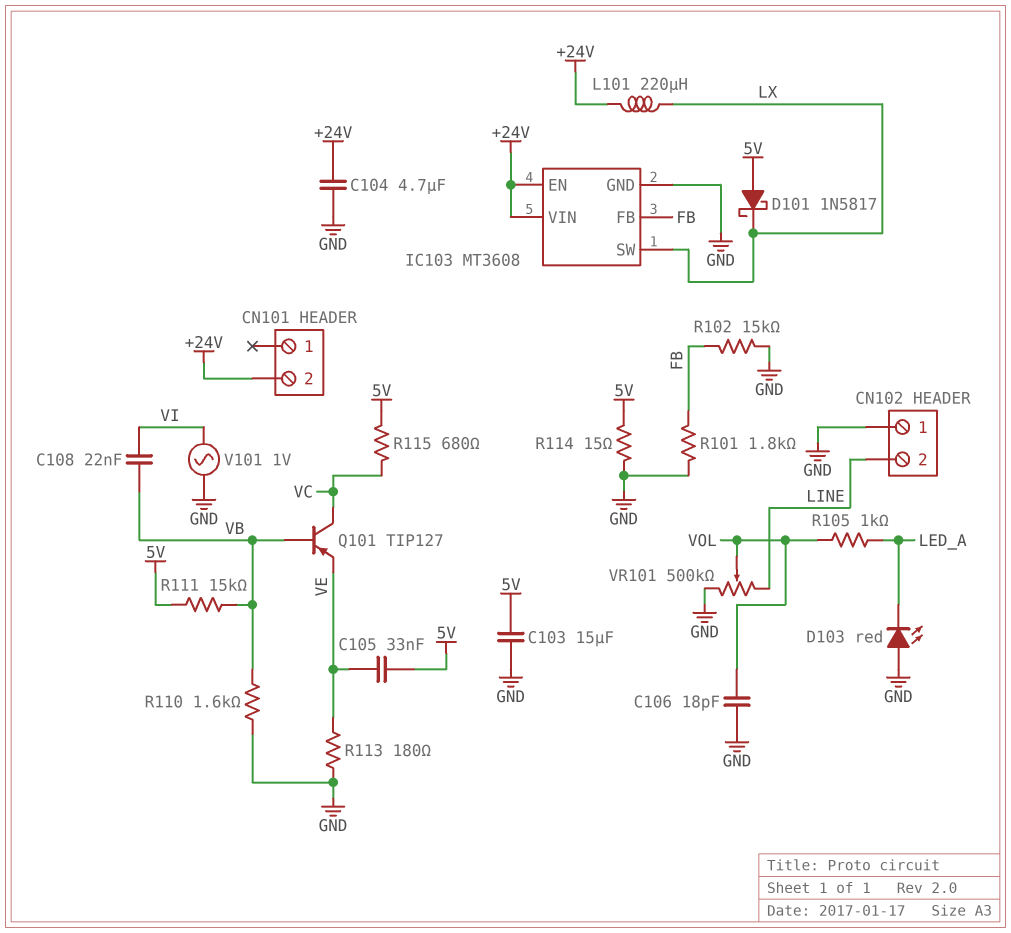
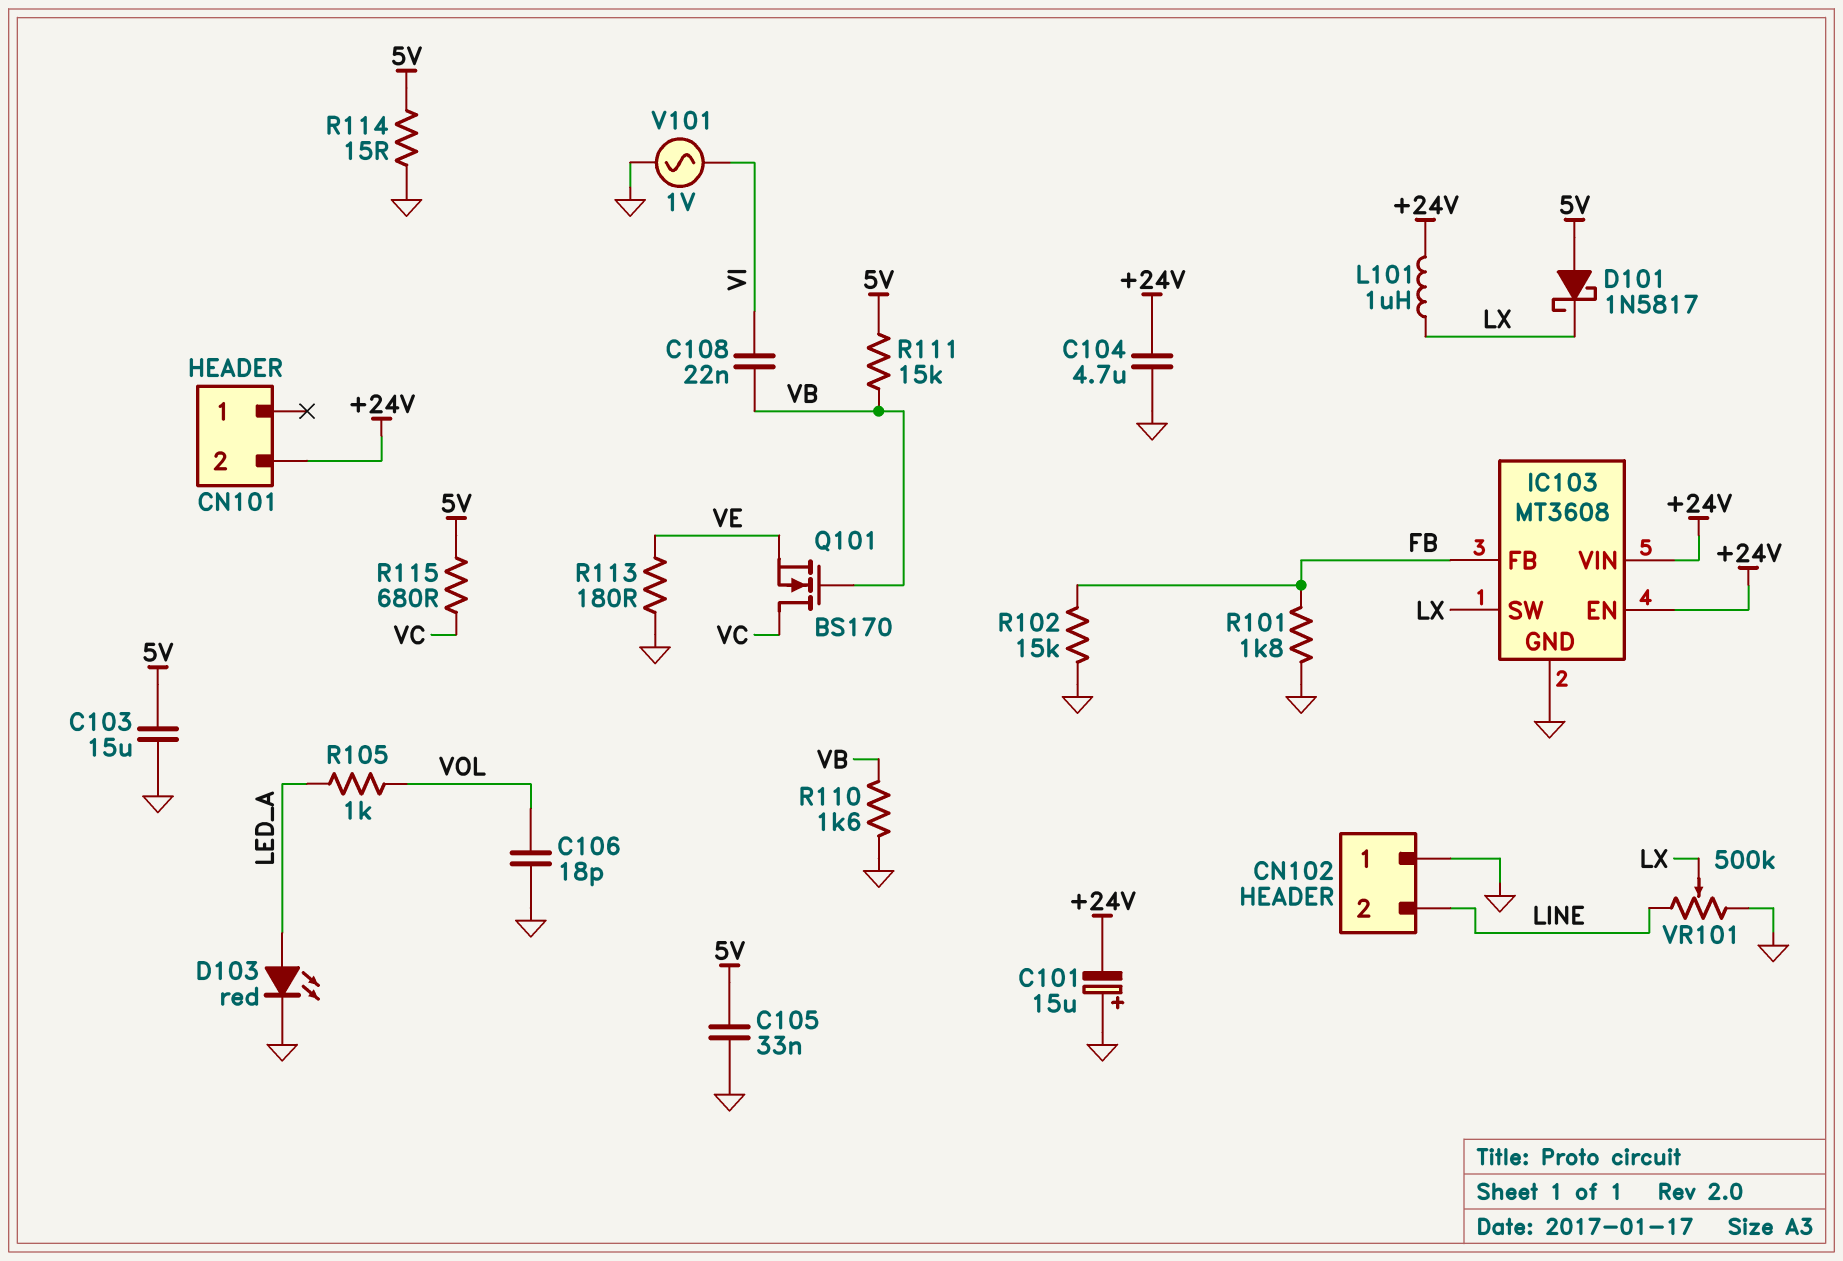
C101: none -> 15uF (plus GND, minus +24V)
C105: 33nF (5V, VE) -> 33nF (5V, GND)
D103: LED red (A GND, K LED_A) -> LED red (A LED_A, K GND)
L101: 220uH (+24V, LX) -> 1uH (+24V, LX)
Q101: PNP TIP127 (B VB, C VC, E VE) -> NMOS BS170 (G VB, D VC, S VE)
VR101: 500k (GND, LINE, wiper VOL) -> 500k (GND, LINE, wiper LX)

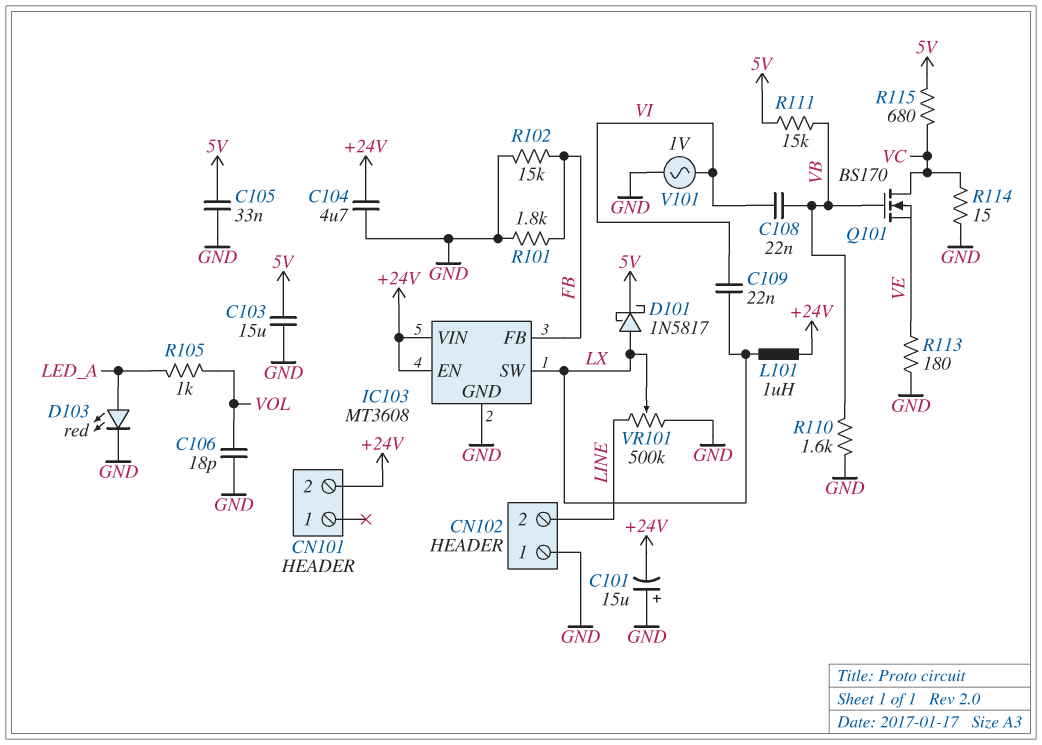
C109: none -> 22nF (LX, VI)
D101: schottky 1N5817 (A 5V, K LX) -> schottky 1N5817 (A LX, K 5V)
R114: 15 (5V, GND) -> 15 (GND, VC)

